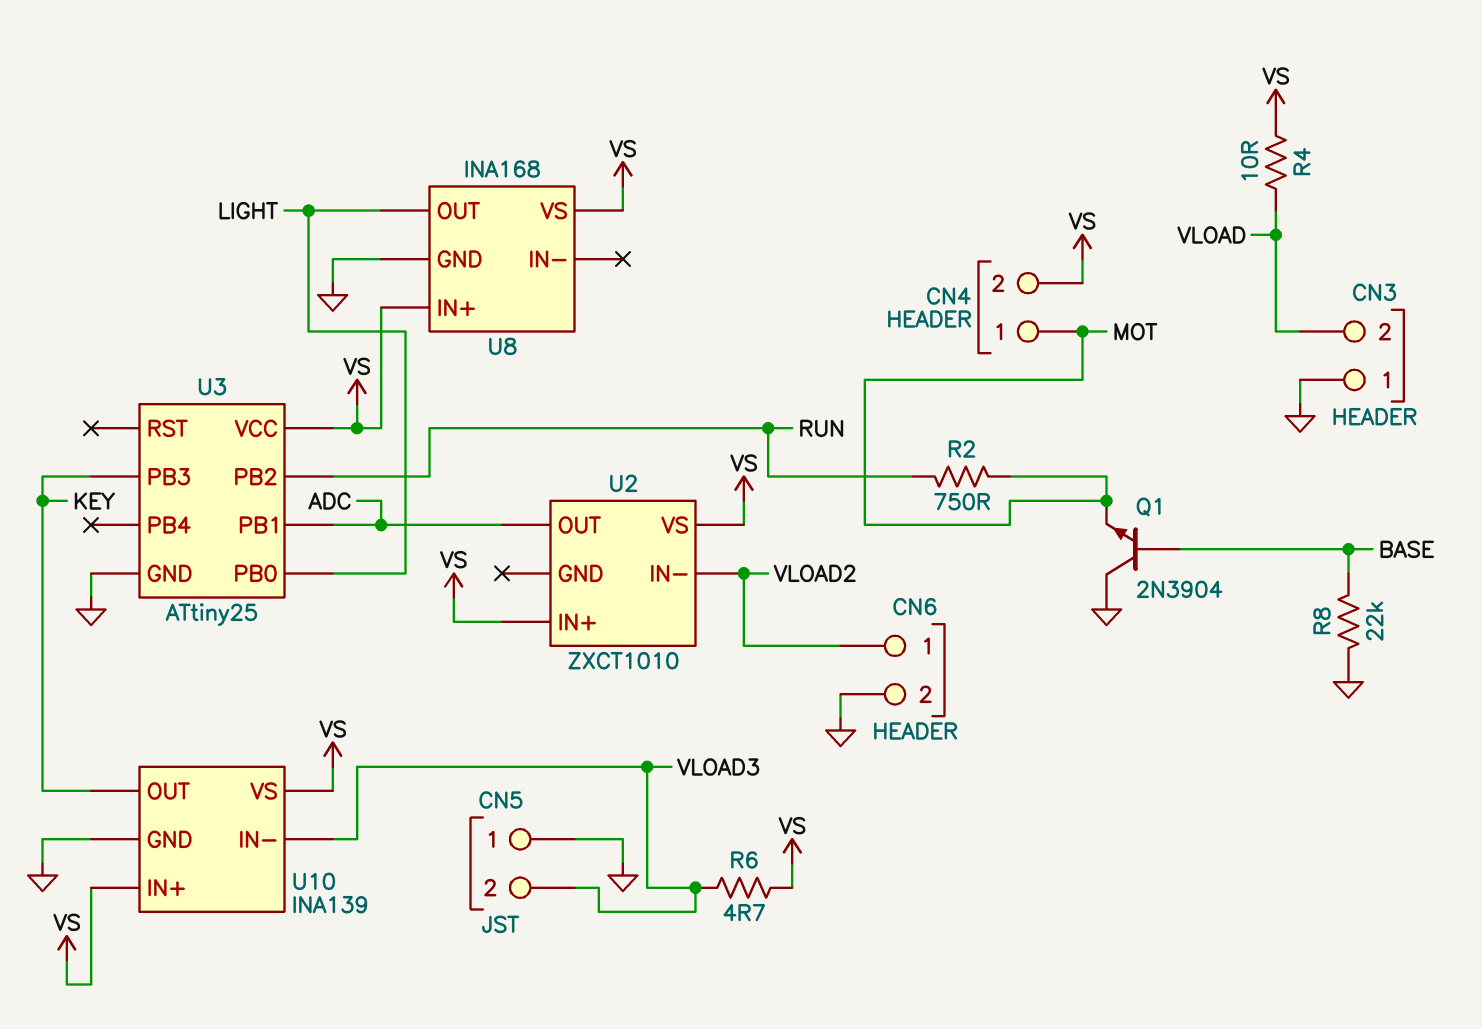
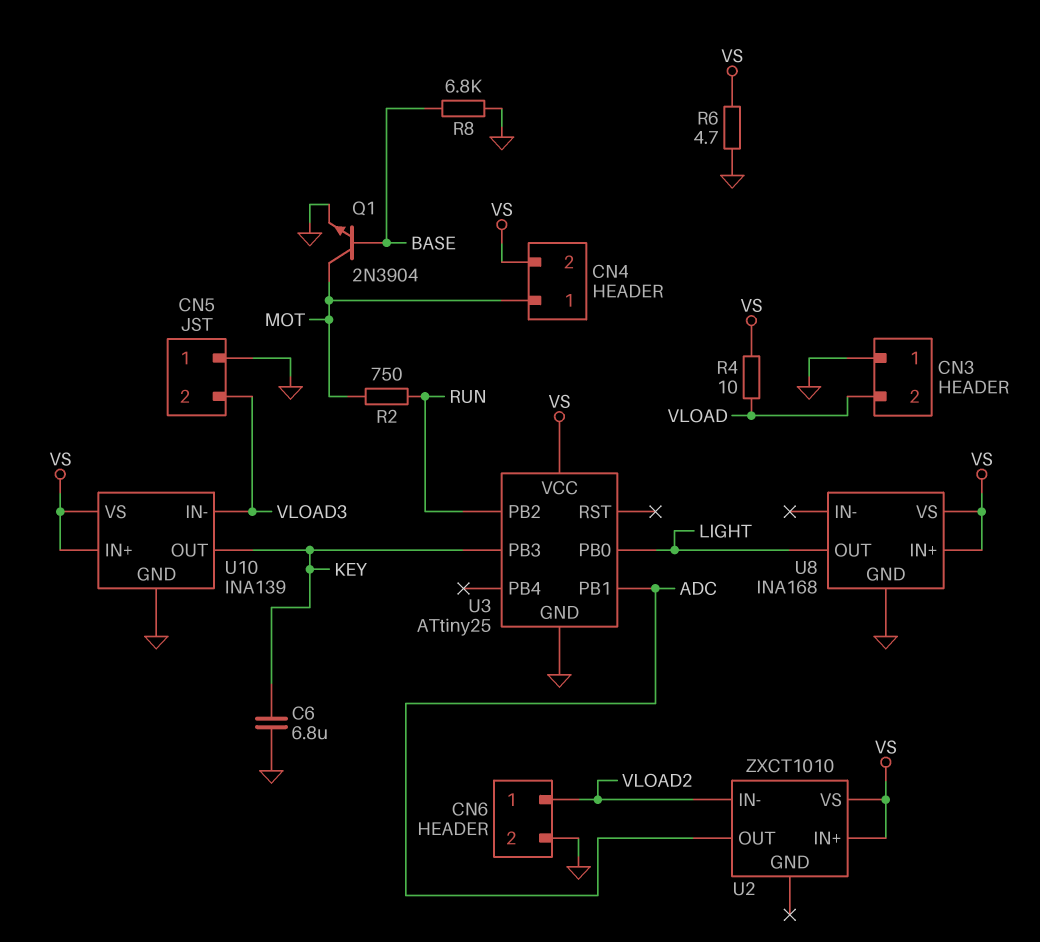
C6: none -> 6.8uF (GND, KEY)
Q1: NPN 2N3904 (B BASE, C GND, E MOT) -> NPN 2N3904 (B BASE, C MOT, E GND)
R6: 4.7 (VLOAD3, VS) -> 4.7 (GND, VS)
R8: 22k (BASE, GND) -> 6.8k (BASE, GND)

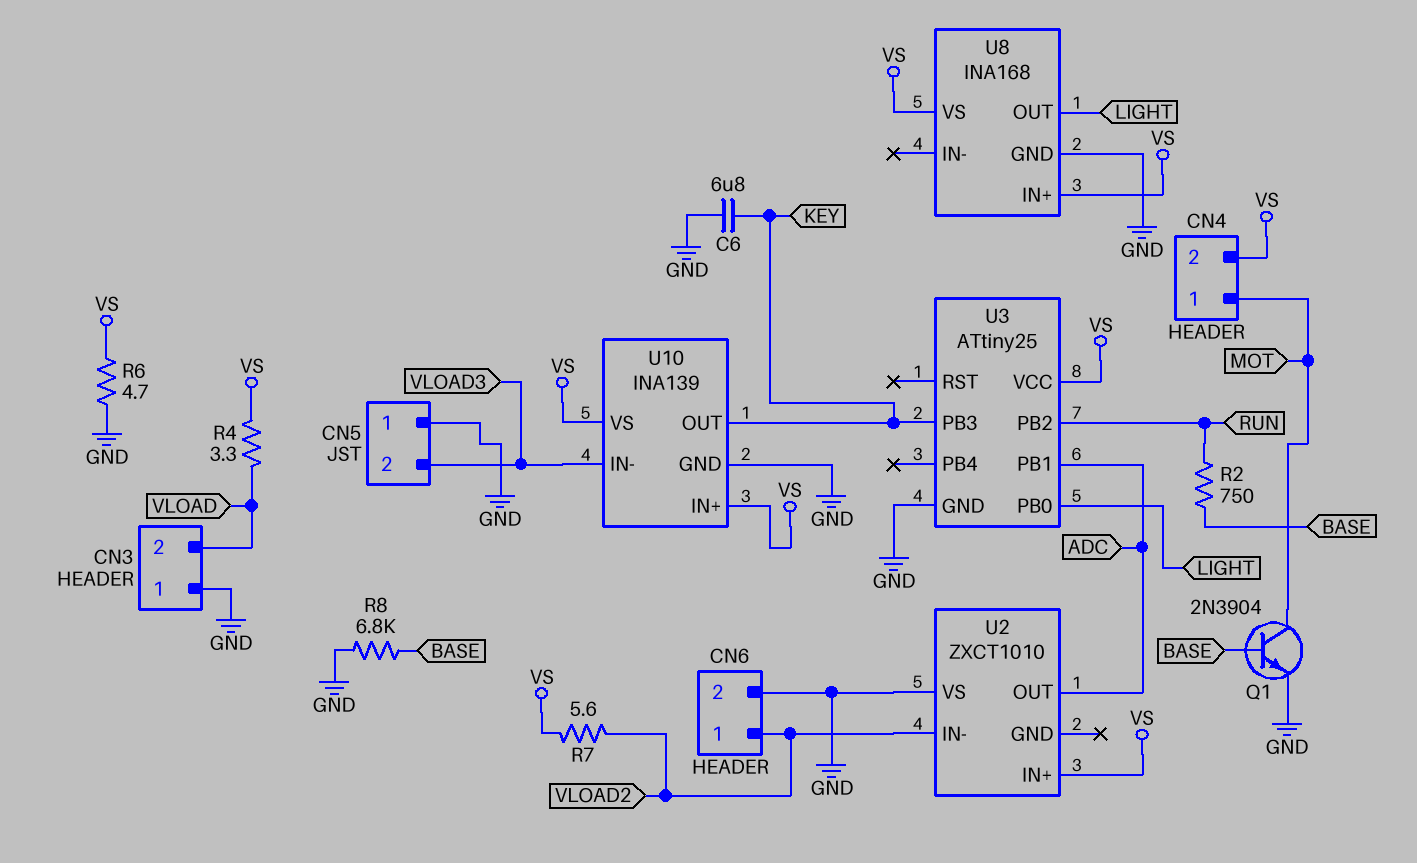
R2: 750 (MOT, RUN) -> 750 (BASE, RUN)
R4: 10 (VLOAD, VS) -> 3.3 (VLOAD, VS)
R7: none -> 5.6 (VLOAD2, VS)
U2 pin VS: VS -> GND

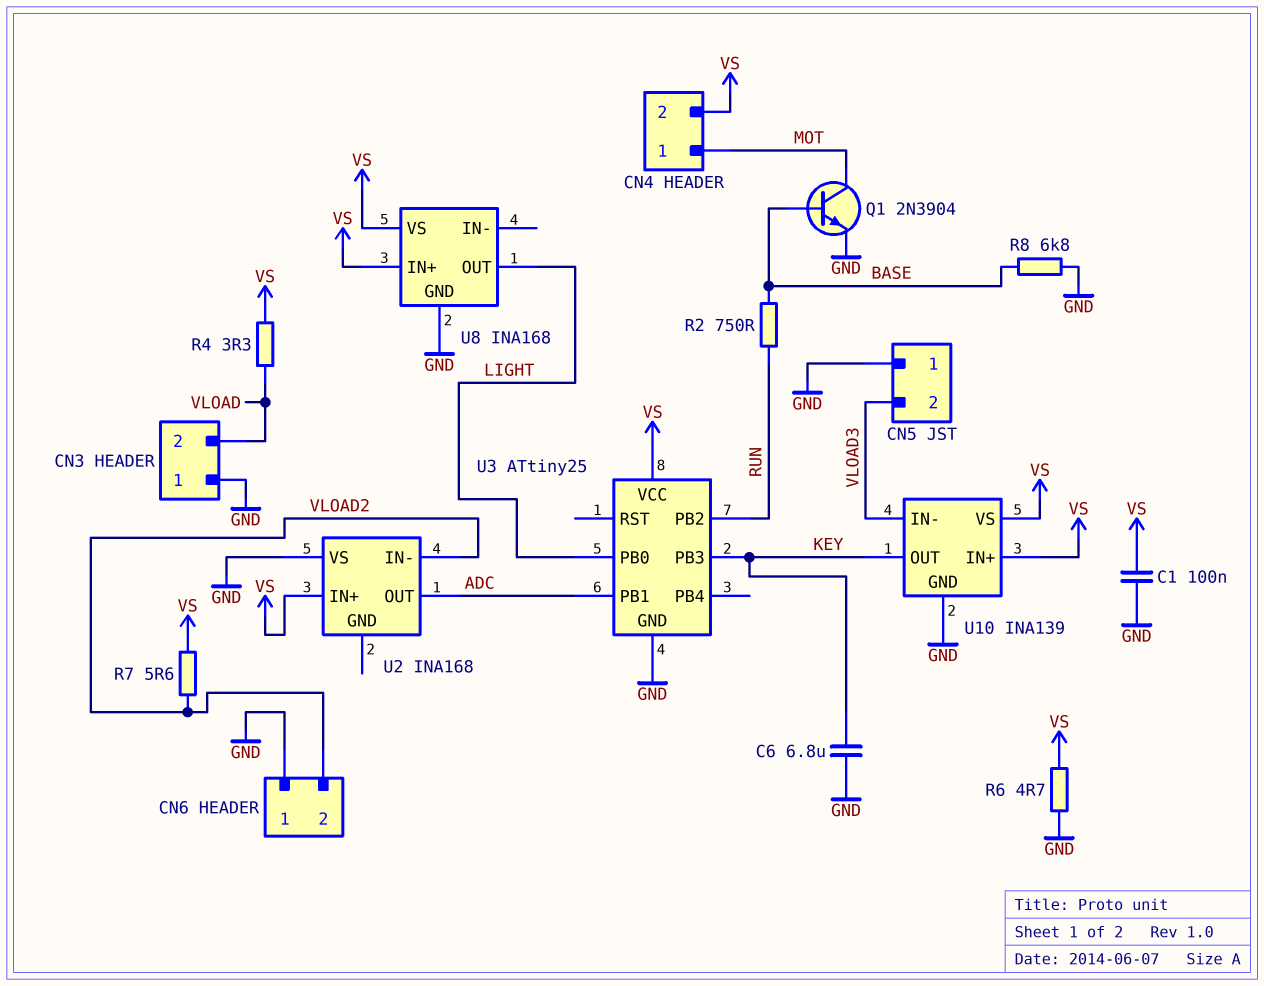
C1: none -> 100nF (GND, VS)
CN6 pin 1: VLOAD2 -> GND
CN6 pin 2: GND -> VLOAD2
U2: ZXCT1010 -> INA168

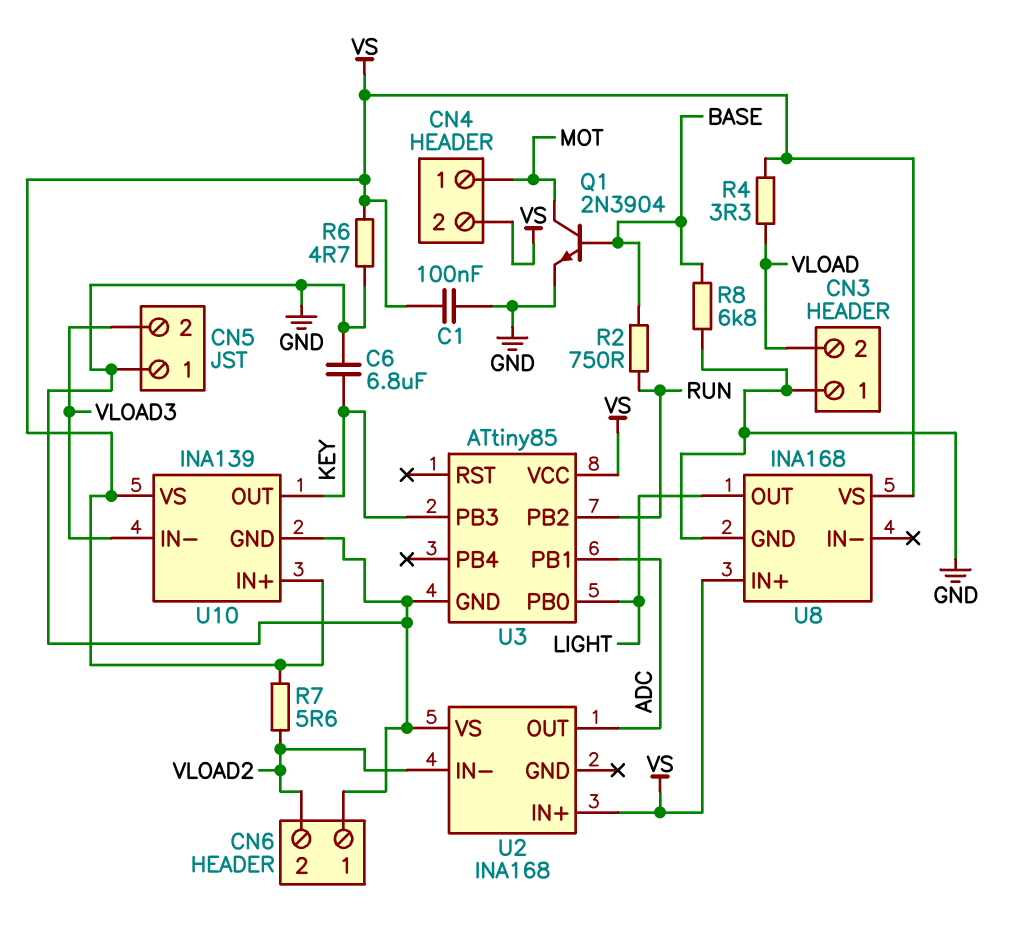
U3: ATtiny25 -> ATtiny85

